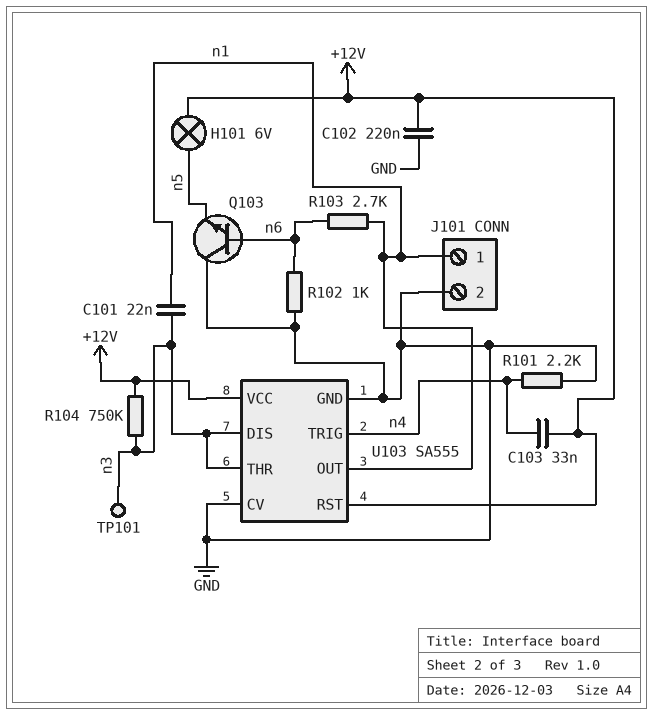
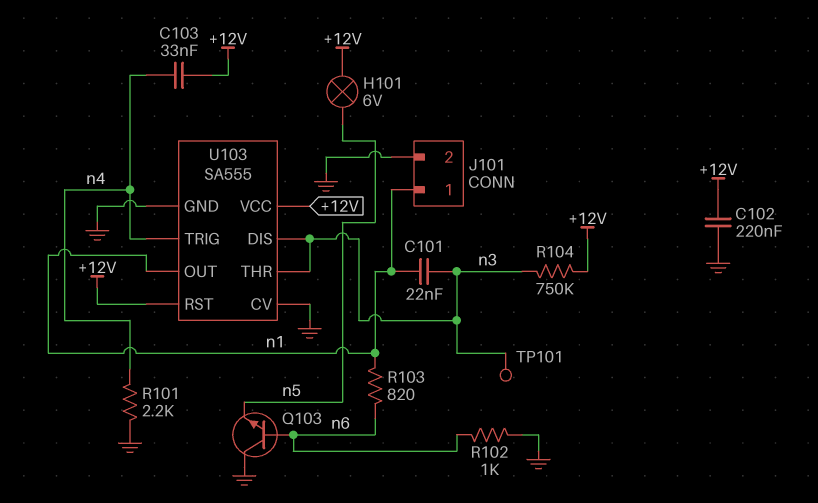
R103: 2.7k (n1, n6) -> 820 (n1, n6)

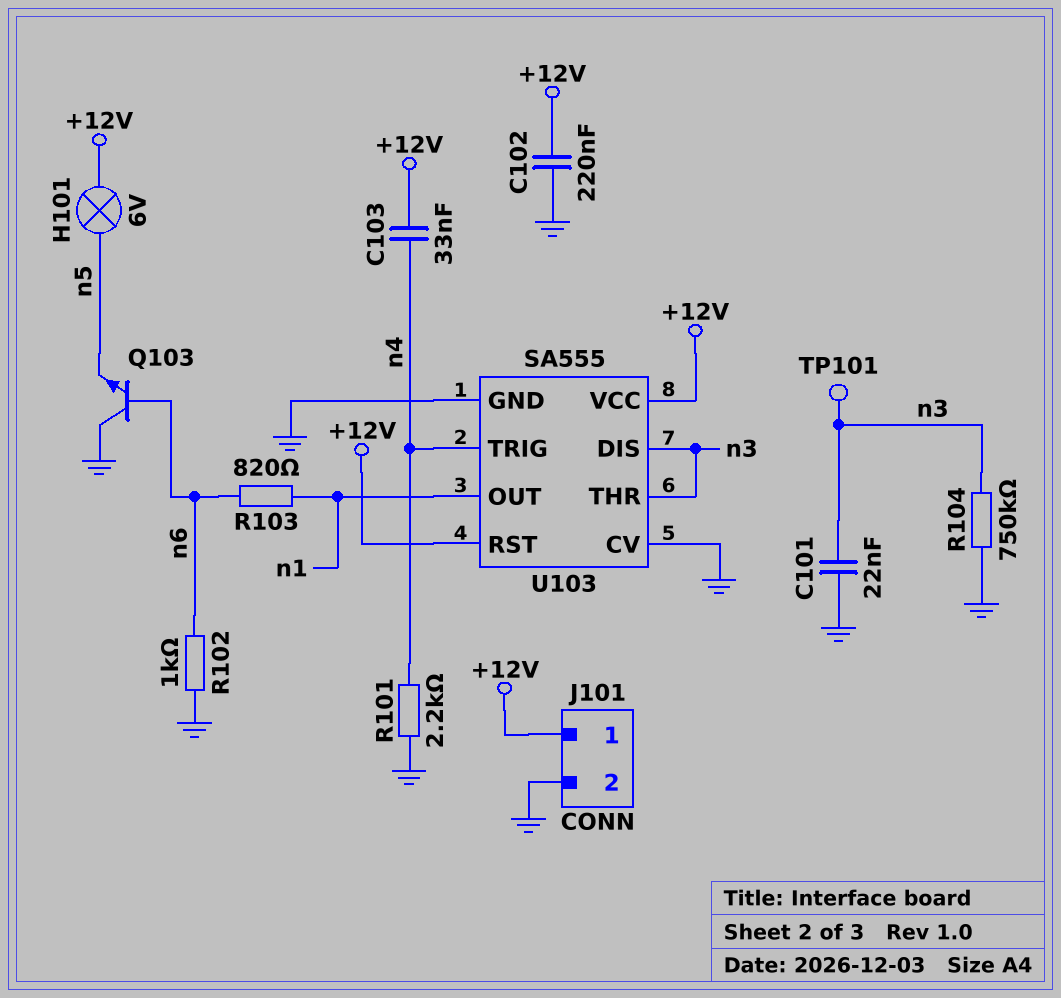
C101: 22nF (n1, n3) -> 22nF (GND, n3)
J101 pin 1: n1 -> +12V
R104: 750k (+12V, n3) -> 750k (GND, n3)

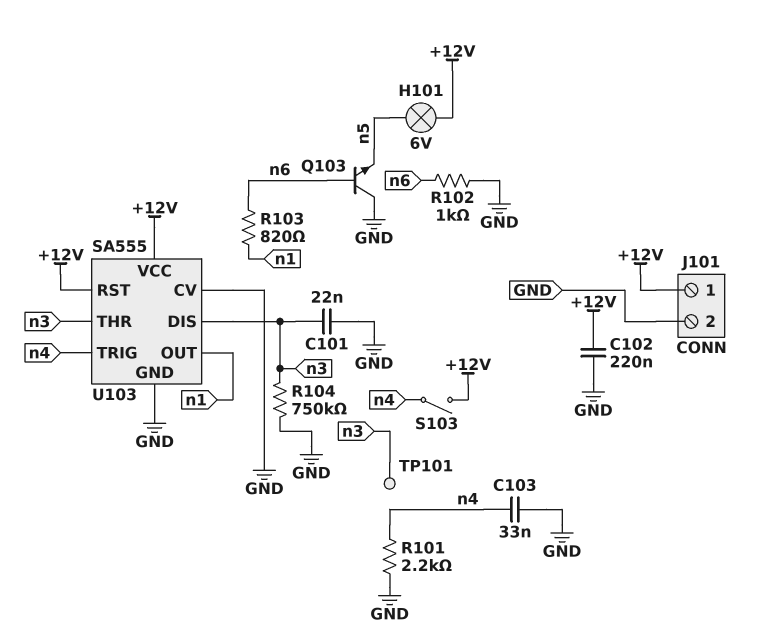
C103: 33nF (+12V, n4) -> 33nF (GND, n4)
S103: none -> switch (+12V, n4)

